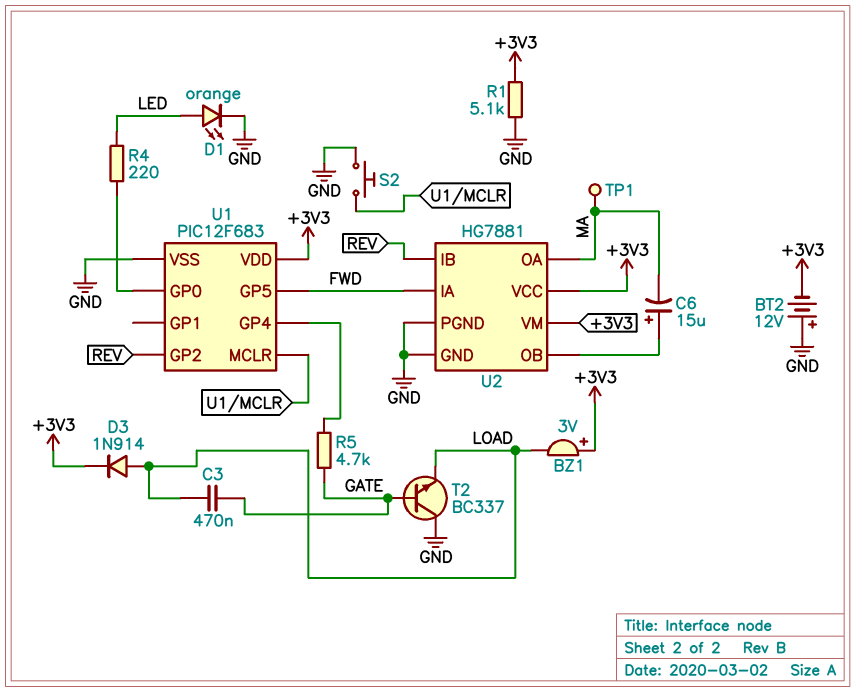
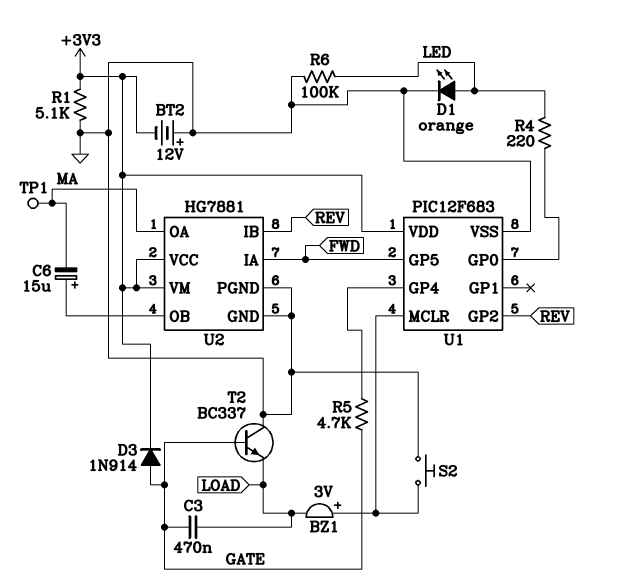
BZ1: buzzer 3V (plus +3V3, minus LOAD) -> buzzer 3V (plus U1/MCLR, minus LOAD)
D3: diode 1N914 (A LOAD, K +3V3) -> diode 1N914 (A GATE, K +3V3)
R6: none -> 100k (GND, LED)

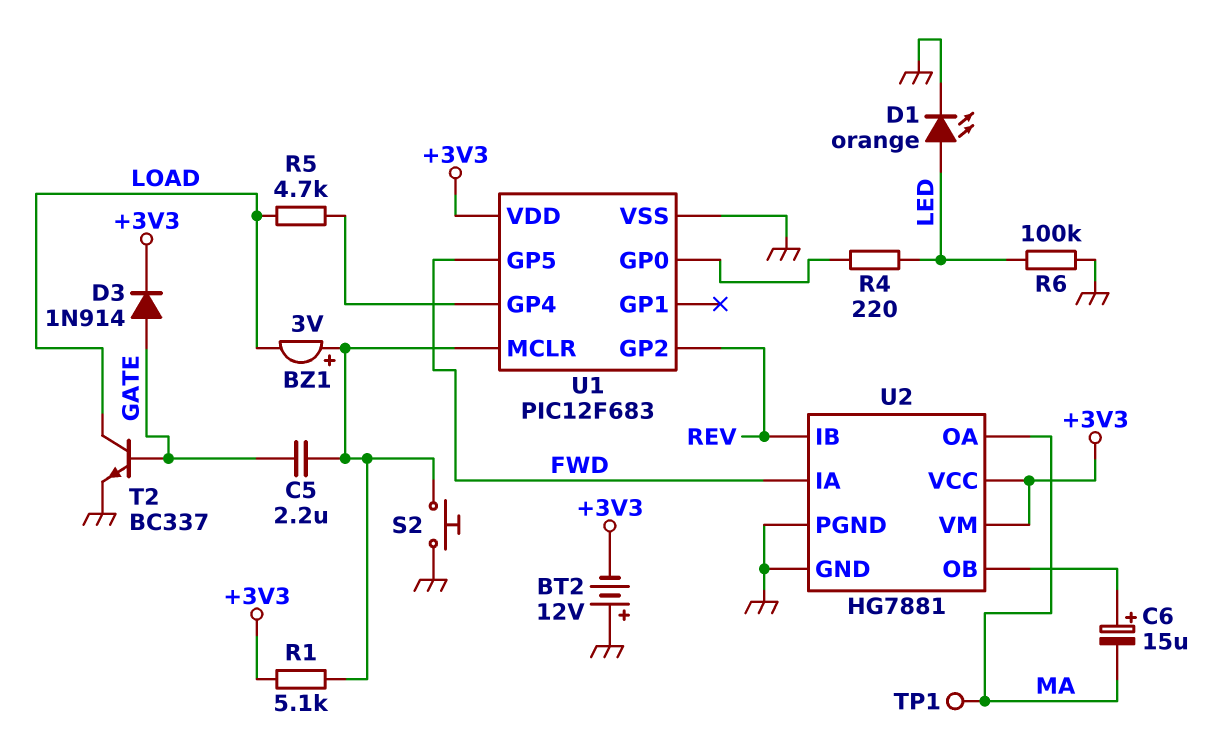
C3: 470nF (GATE, LOAD) -> none
C5: none -> 2.2uF (GATE, U1/MCLR)
R1: 5.1k (+3V3, GND) -> 5.1k (+3V3, U1/MCLR)
R5: 4.7k (GATE, U1/GP4) -> 4.7k (LOAD, U1/GP4)
T2: NPN BC337 (B GATE, C GND, E LOAD) -> NPN BC337 (B GATE, C LOAD, E GND)

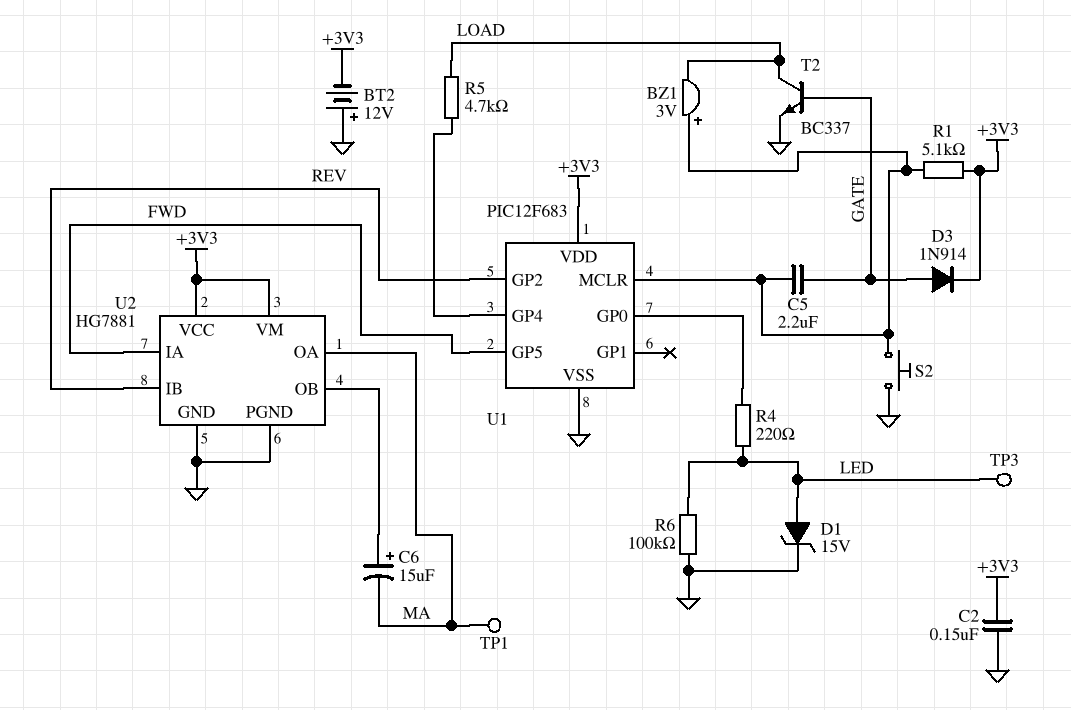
C2: none -> 150nF (+3V3, GND)
D1: LED orange (A LED, K GND) -> zener 15V (A LED, K GND)
TP3: none -> test point (LED)

